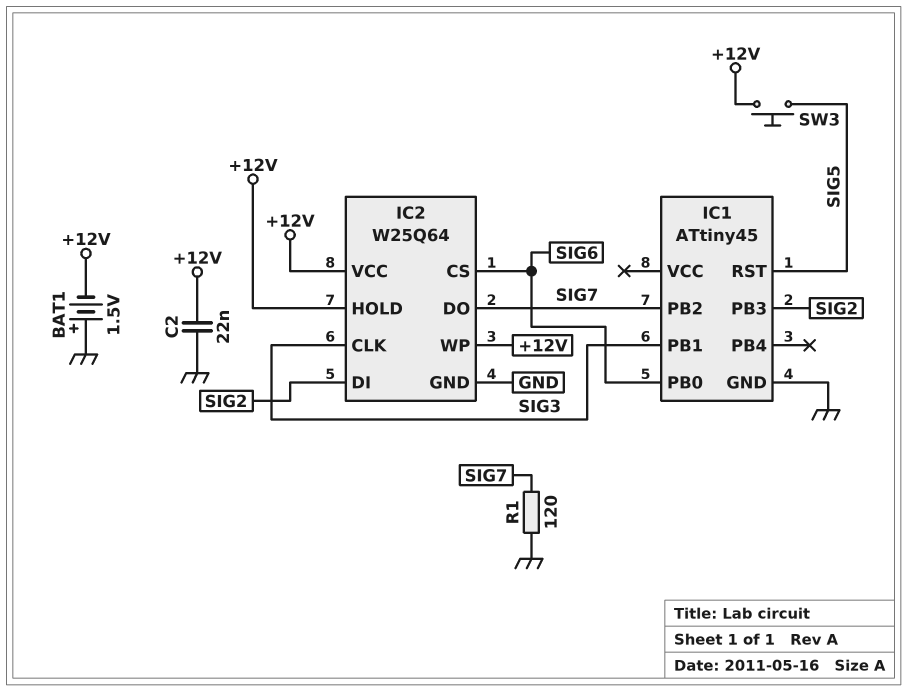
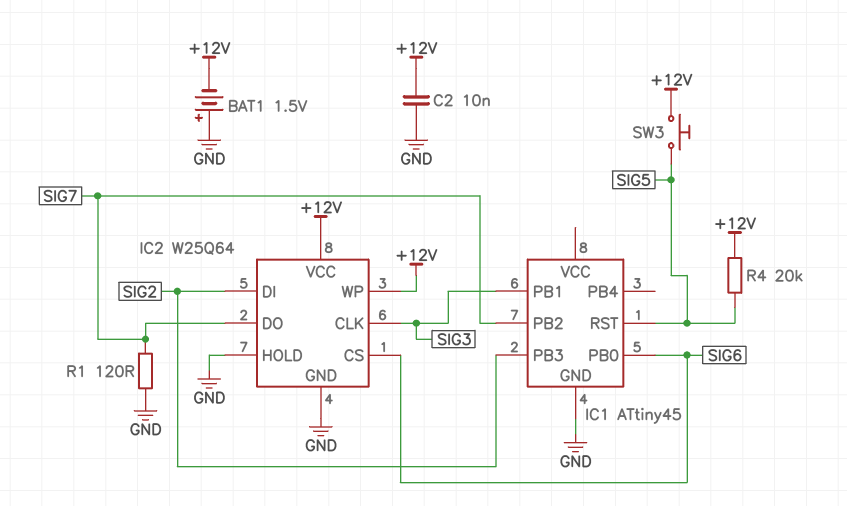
C2: 22nF (+12V, GND) -> 10nF (+12V, GND)
IC2 pin HOLD: +12V -> GND
R4: none -> 20k (+12V, SIG5)

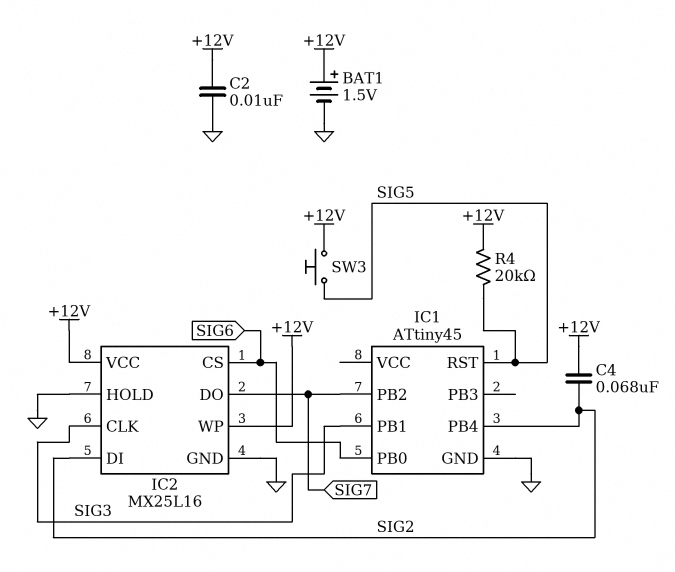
BAT1: 1.5V (plus GND, minus +12V) -> 1.5V (plus +12V, minus GND)
C4: none -> 68nF (+12V, SIG2)
IC1 pin PB3: SIG2 -> none
IC1 pin PB4: none -> SIG2
IC2: W25Q64 -> MX25L16
R1: 120 (GND, SIG7) -> none

